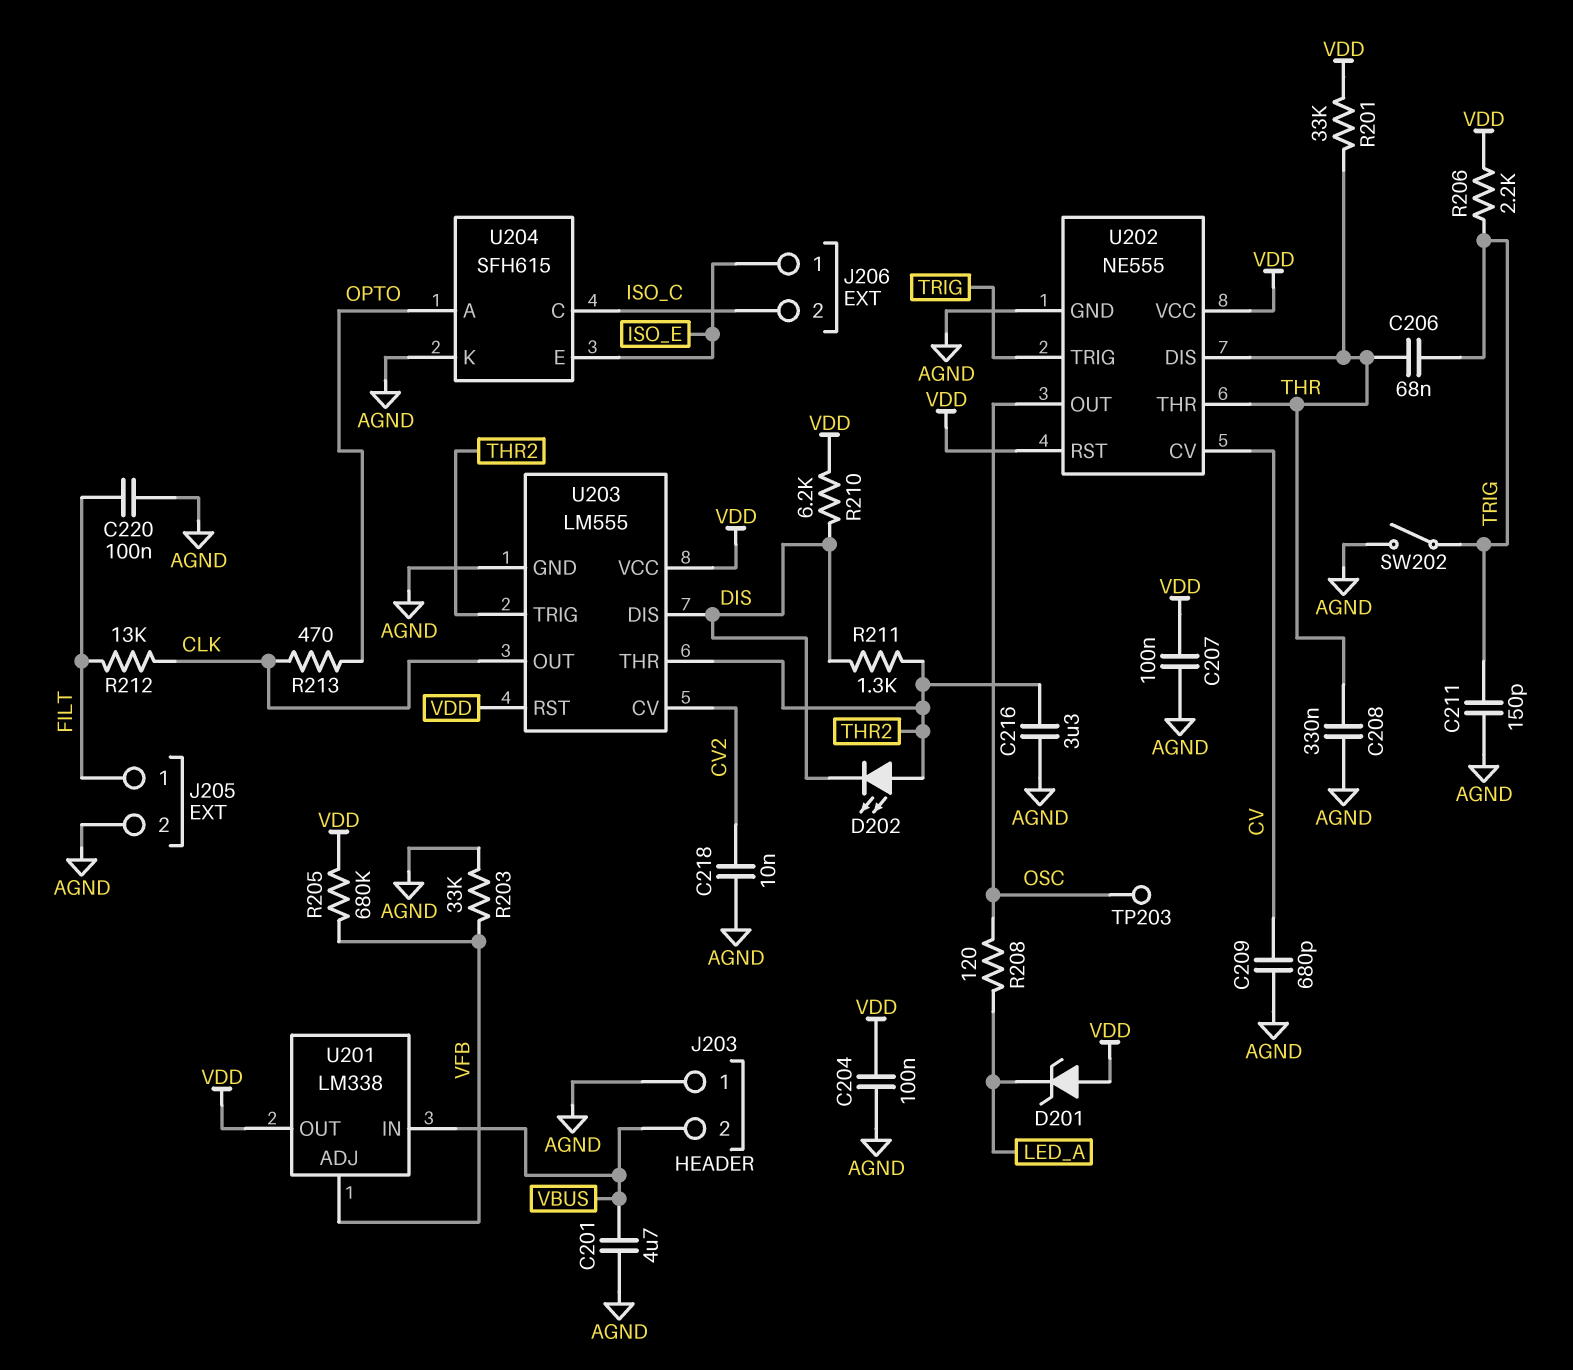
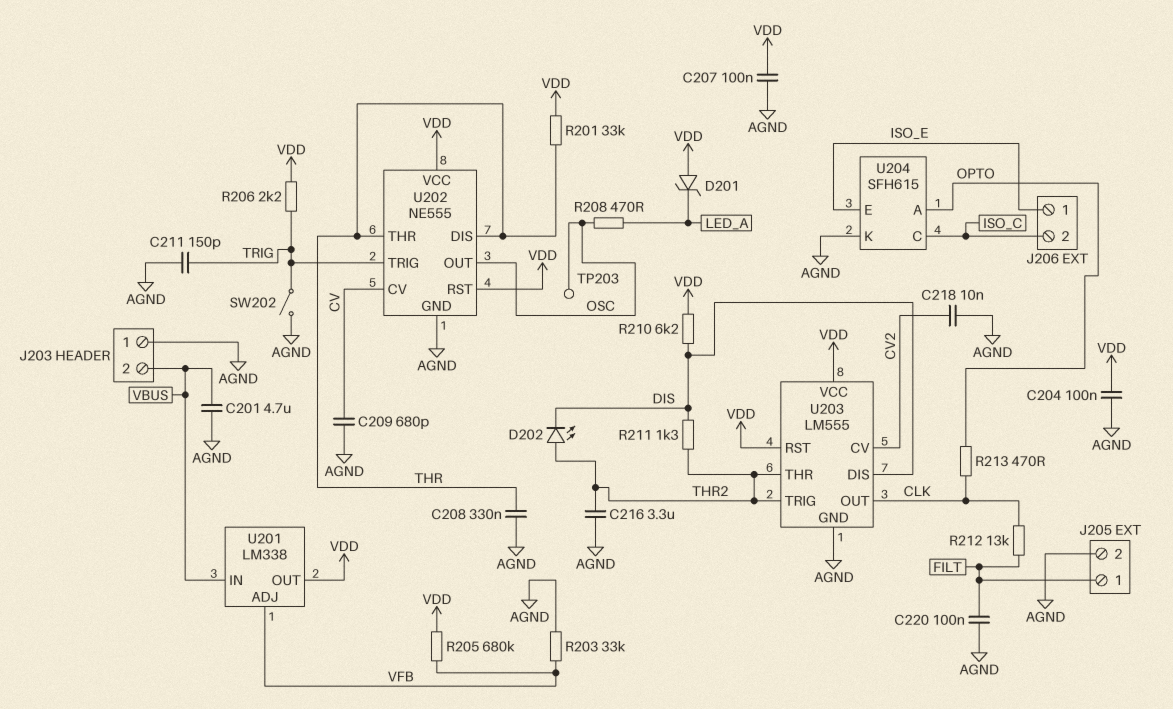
C206: 68nF (THR, TRIG) -> none
R208: 120 (LED_A, OSC) -> 470 (LED_A, OSC)

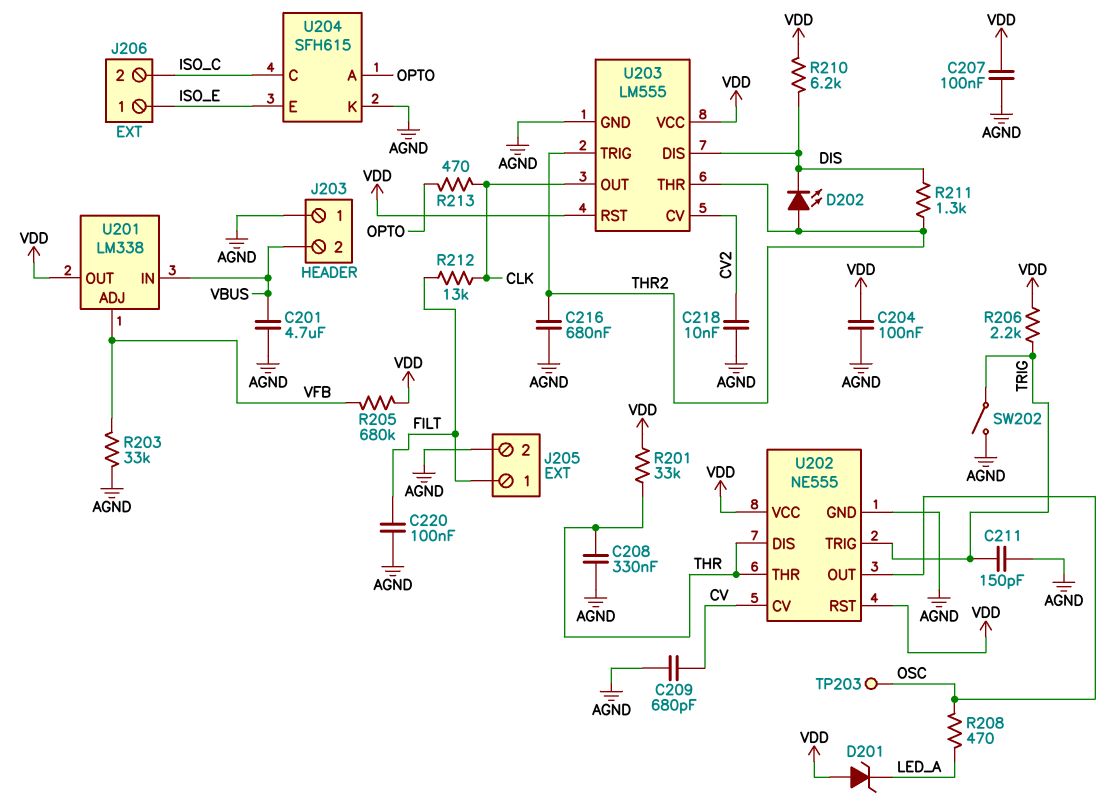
C216: 3.3uF (AGND, THR2) -> 680nF (AGND, THR2)

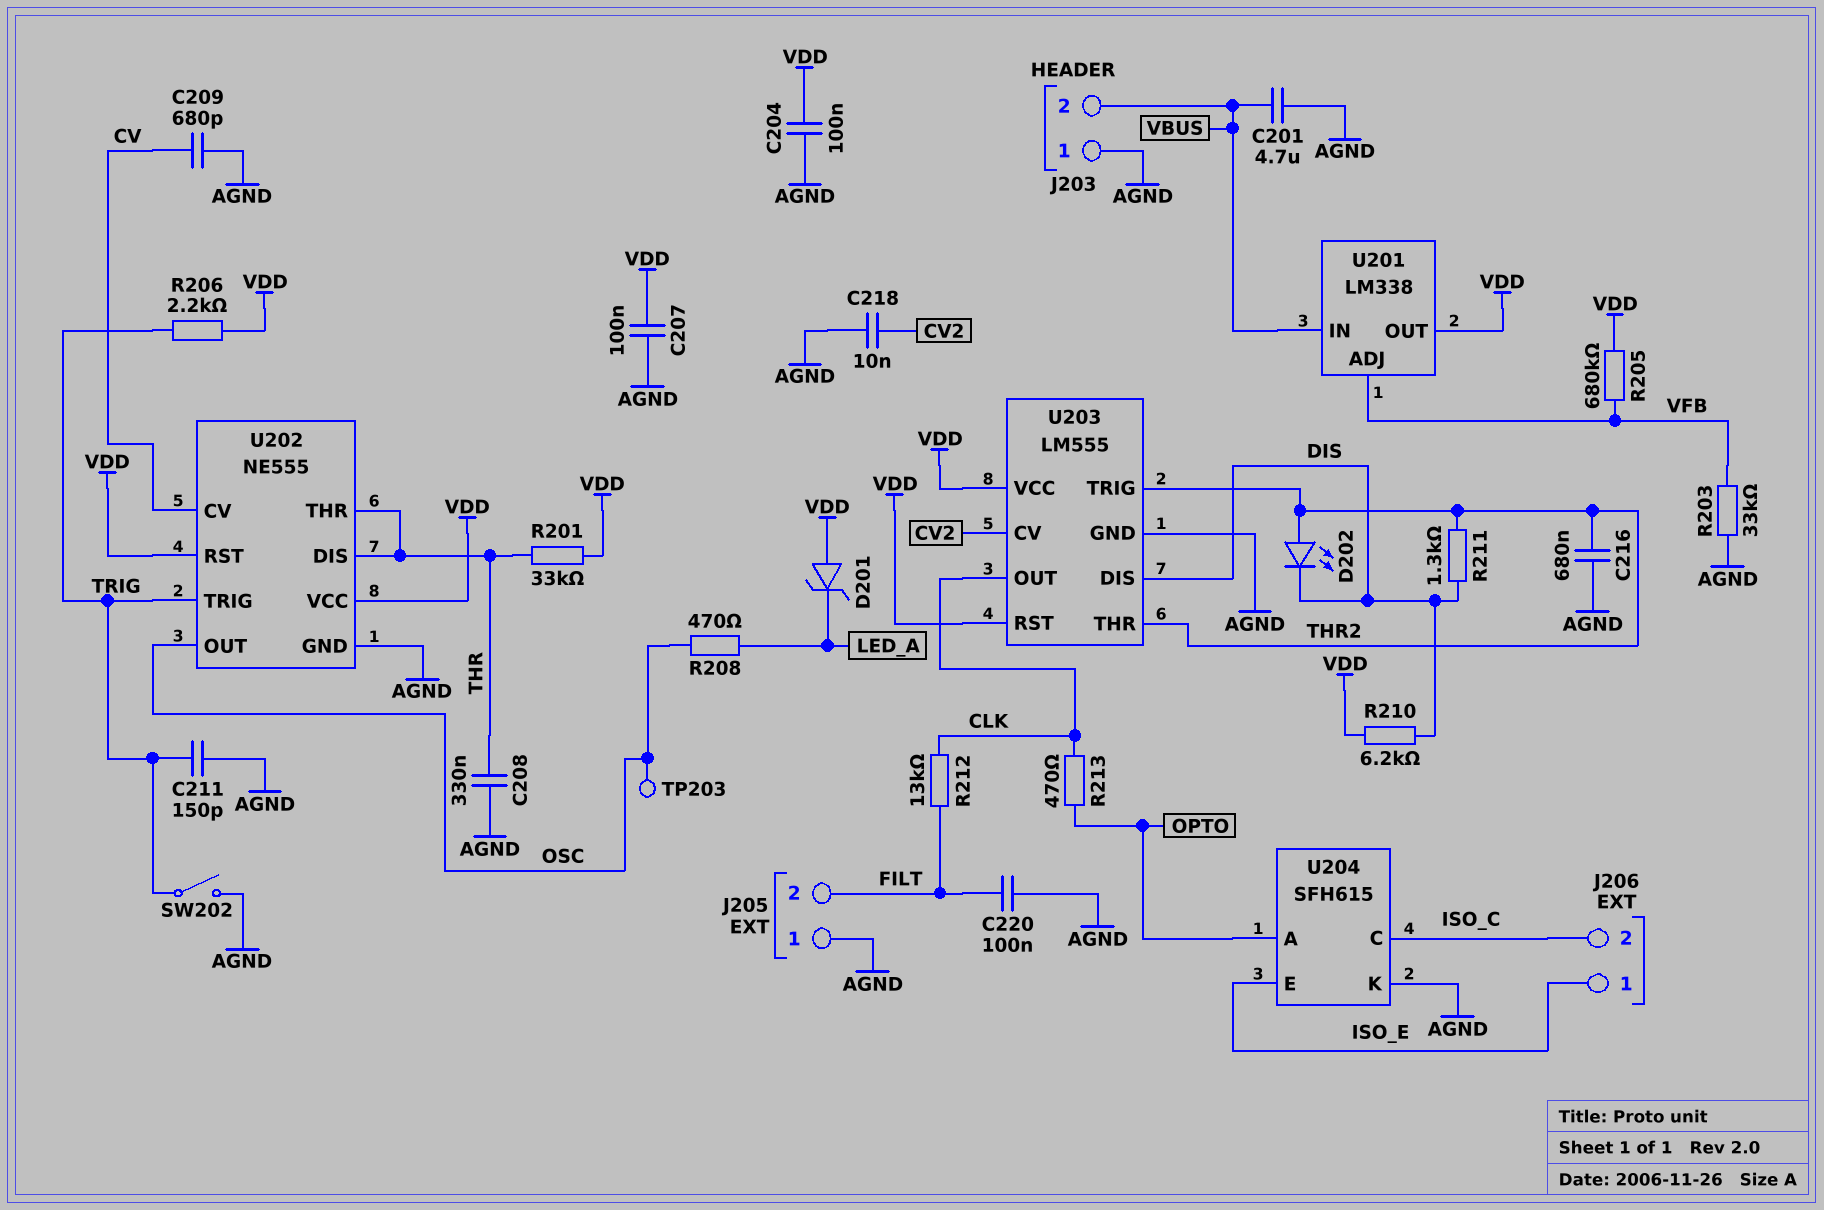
J205 pin 1: FILT -> AGND
J205 pin 2: AGND -> FILT

